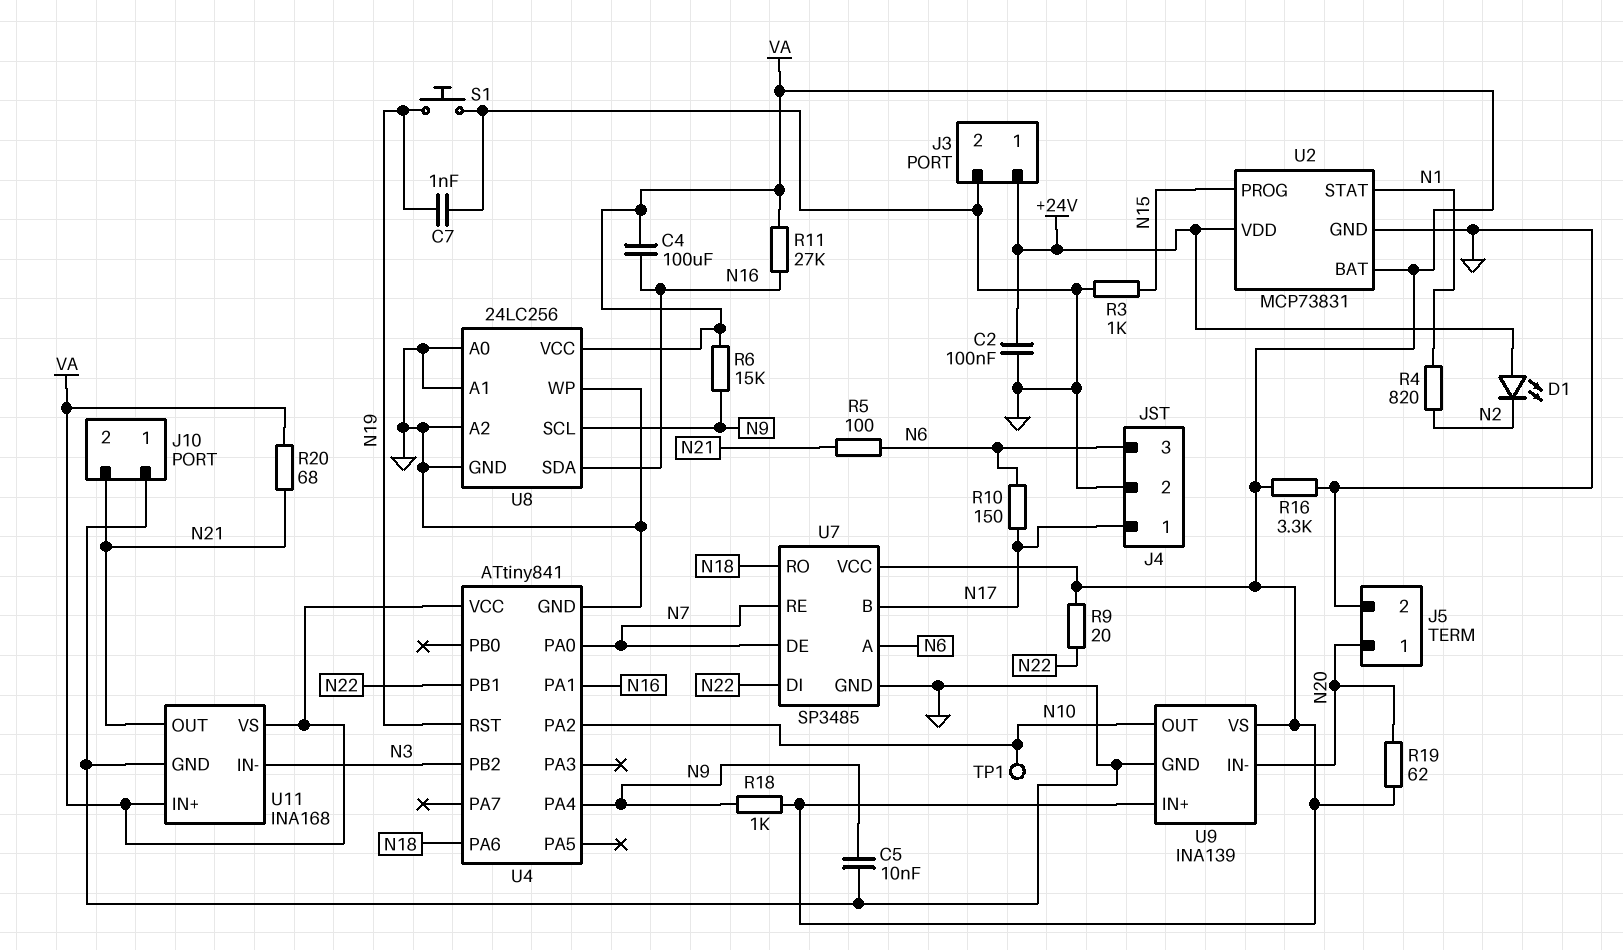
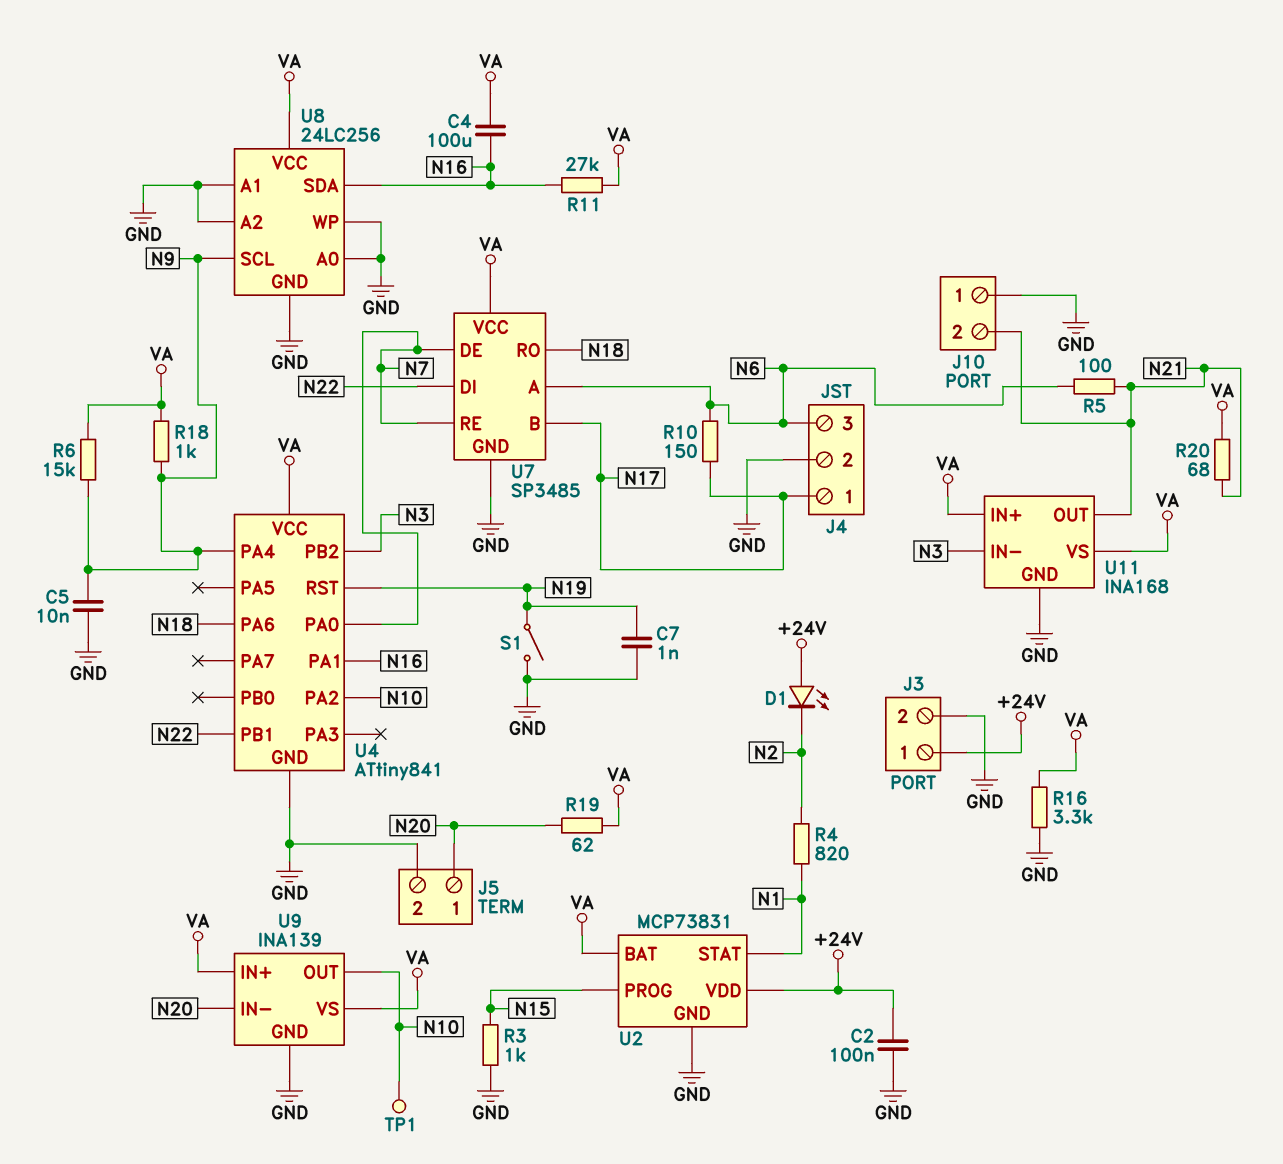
R9: 20 (N22, VA) -> none
S1: button (GND, N19) -> switch (GND, N19)

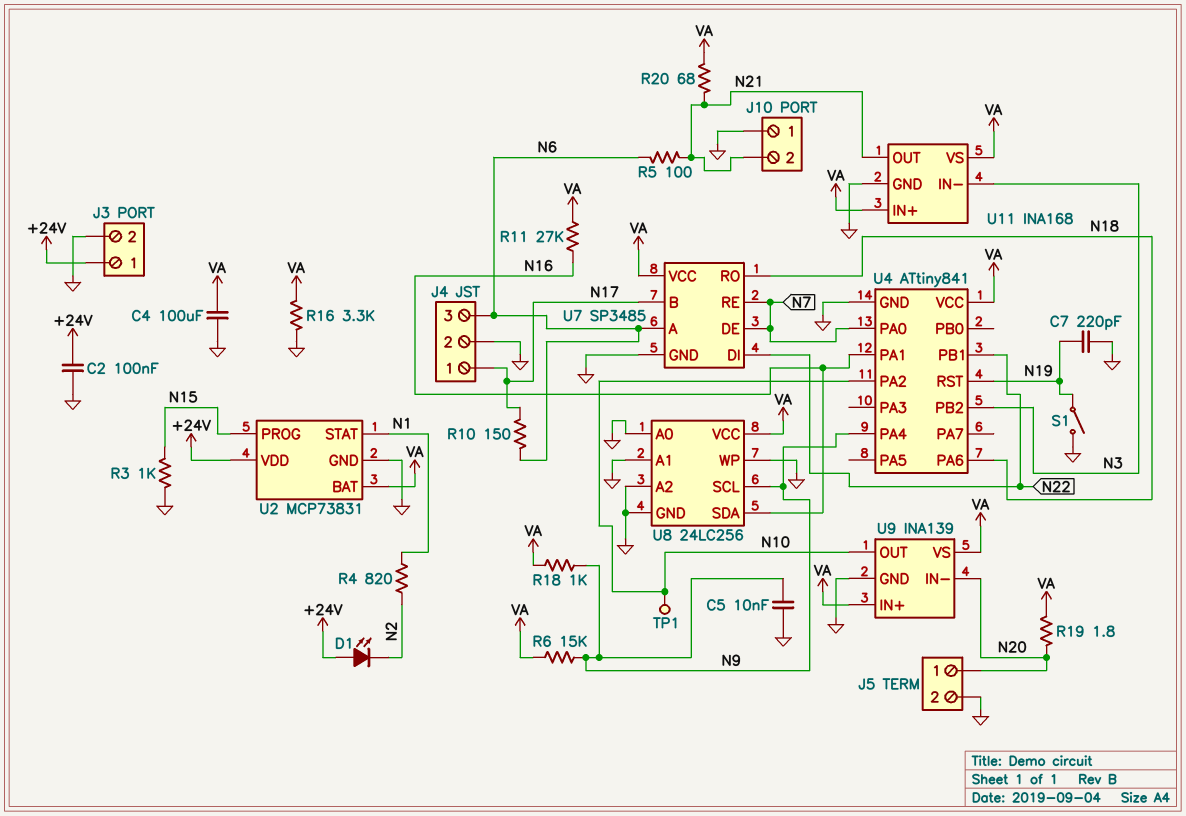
C4: 100uF (N16, VA) -> 100uF (GND, VA)
C7: 1nF (GND, N19) -> 220pF (GND, N19)
R19: 62 (N20, VA) -> 1.8 (N20, VA)

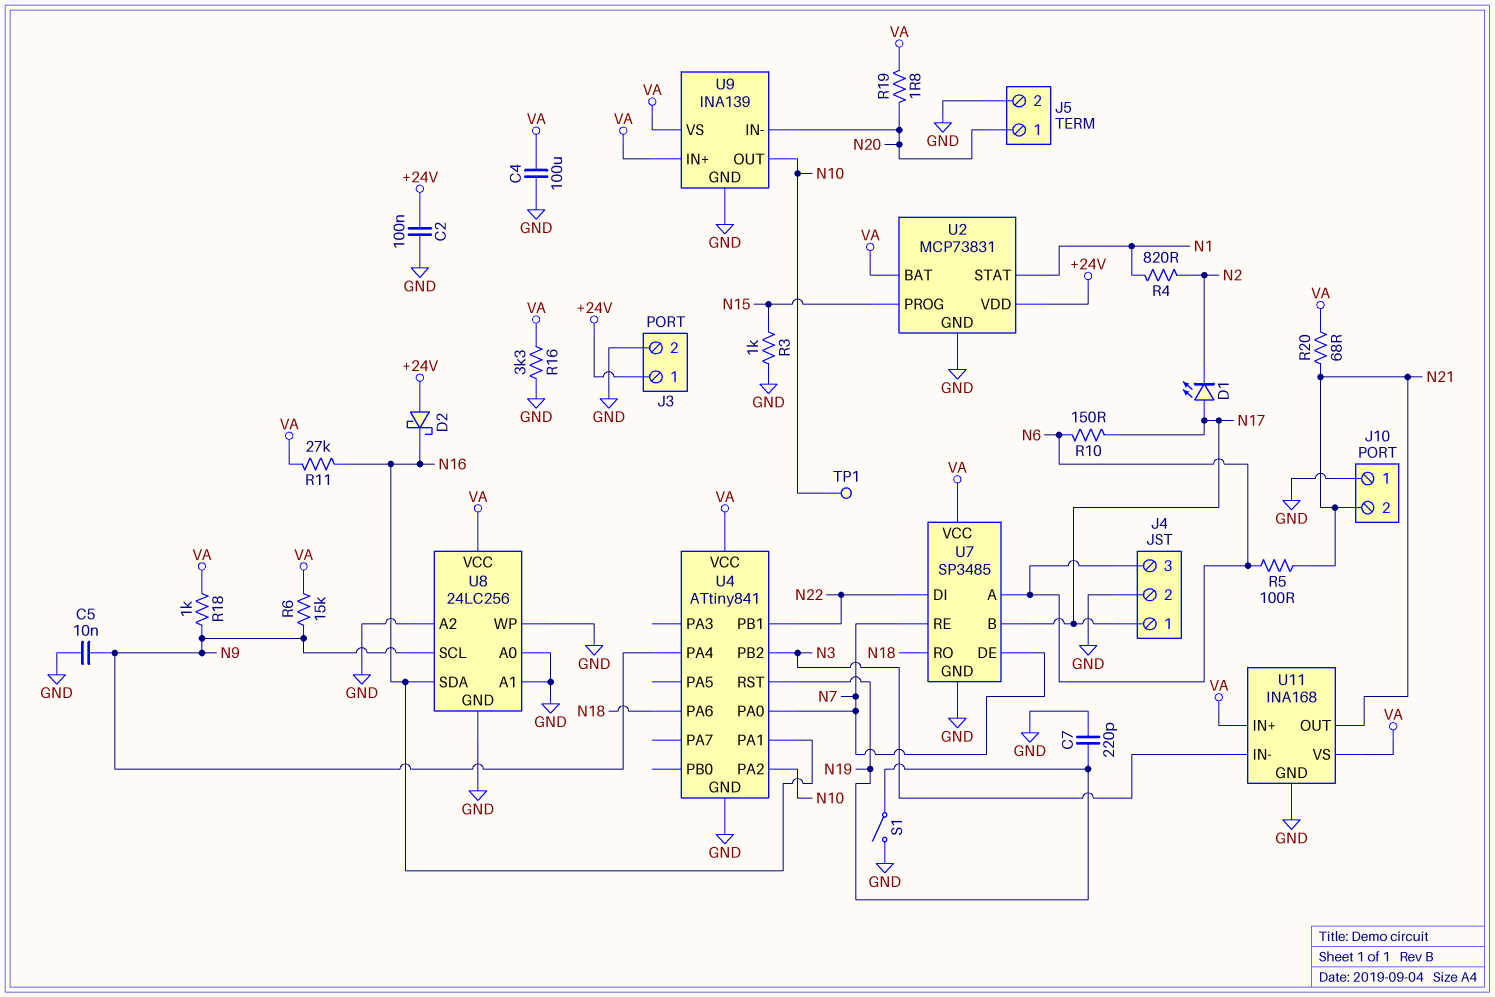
D1: LED (A +24V, K N2) -> LED (A N17, K N2)
D2: none -> schottky (A +24V, K N16)

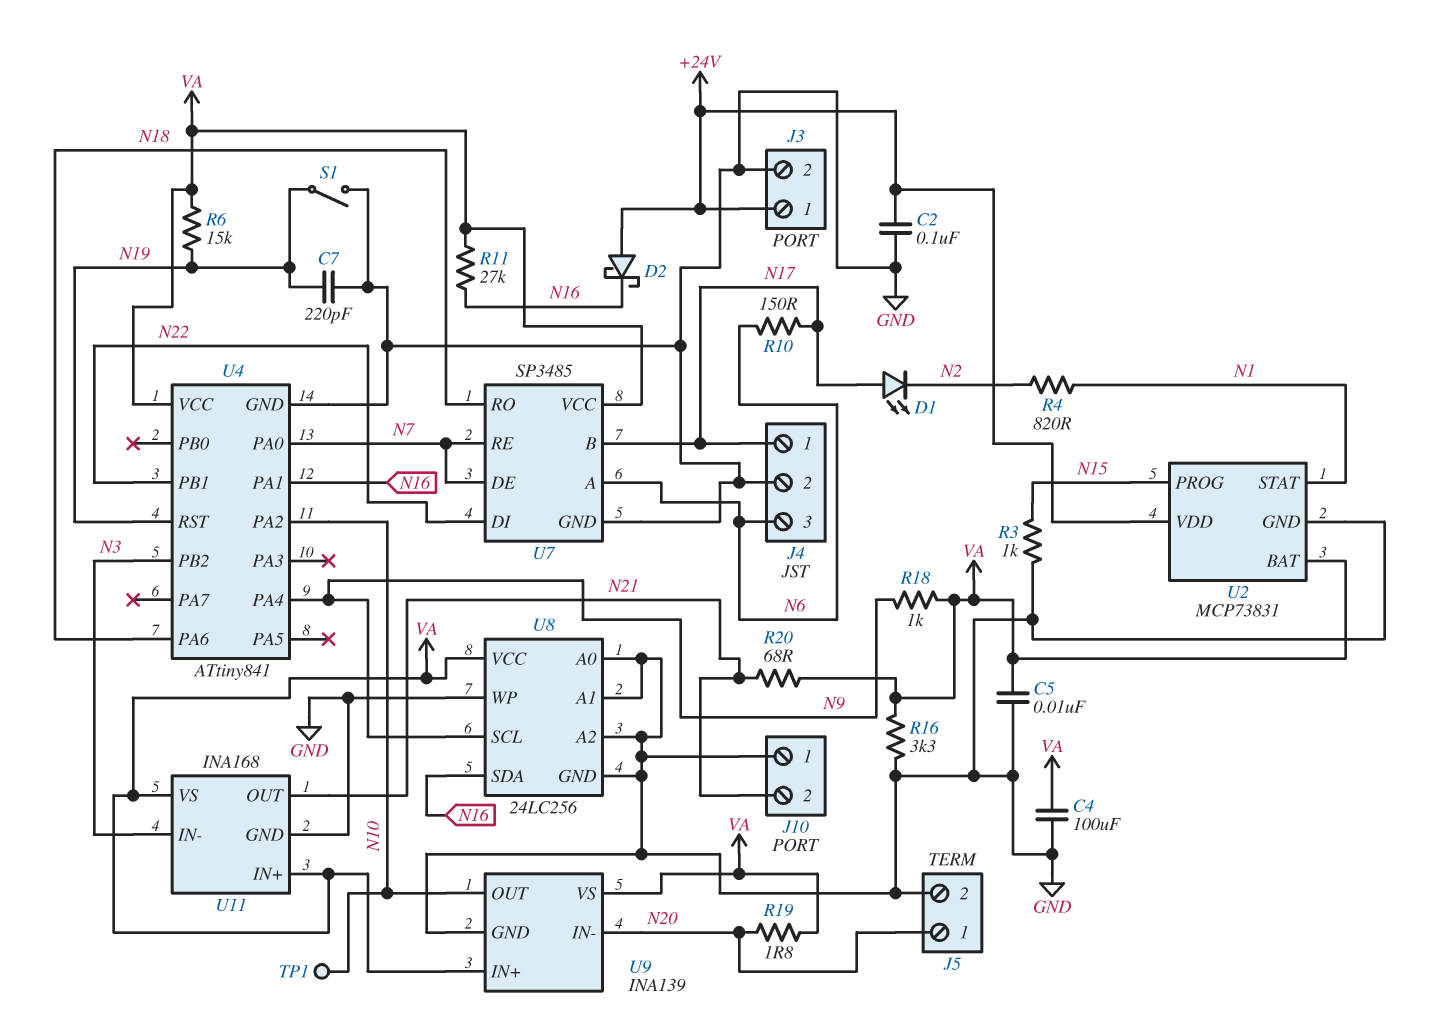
C5: 10nF (GND, N9) -> 10nF (GND, VA)
R5: 100 (N6, N21) -> none
R6: 15k (N9, VA) -> 15k (N19, VA)

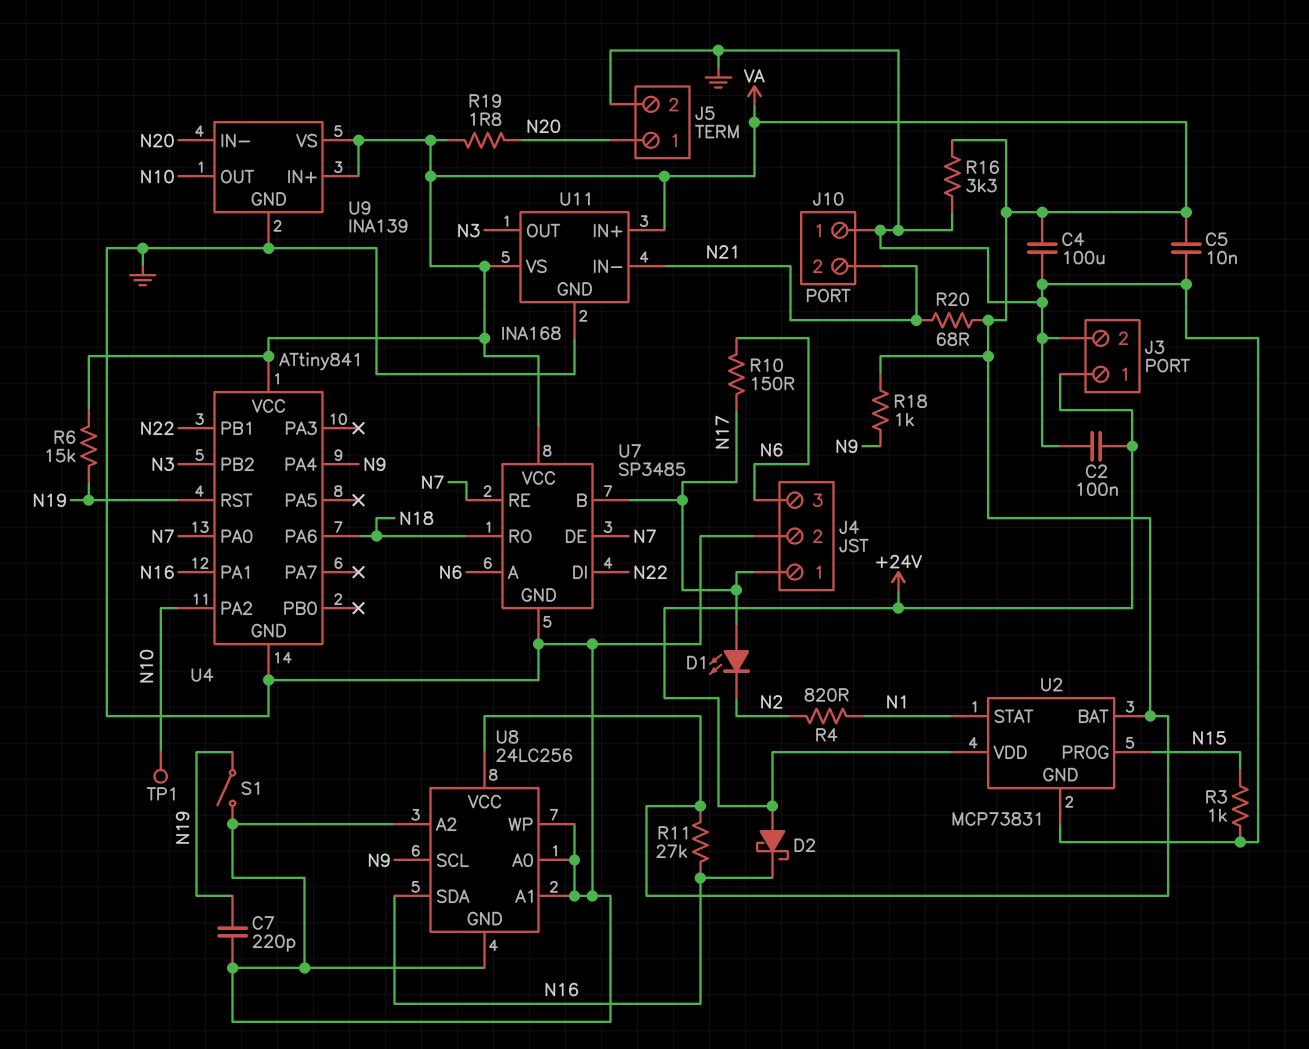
U11 pin IN-: N3 -> N21
U11 pin OUT: N21 -> N3

